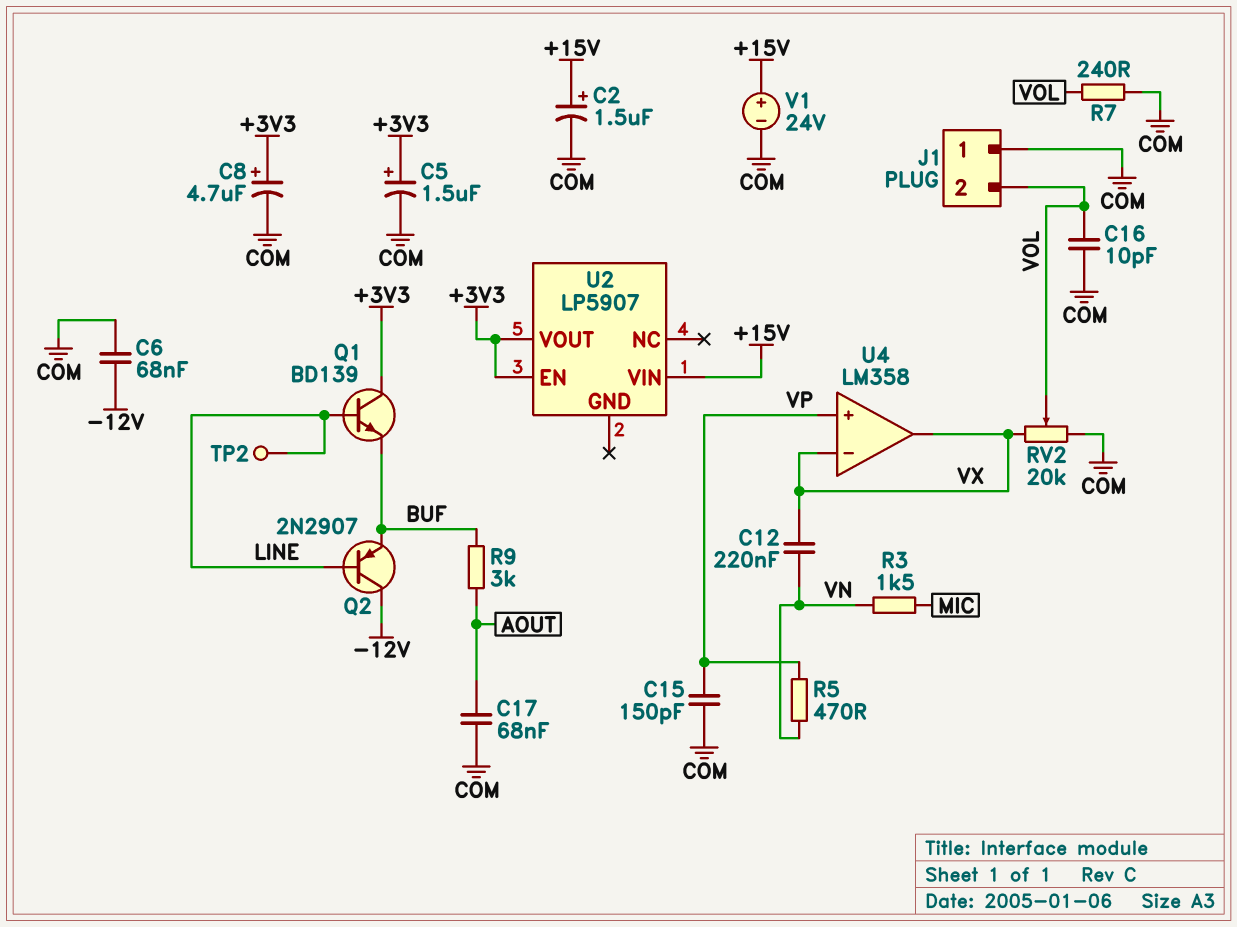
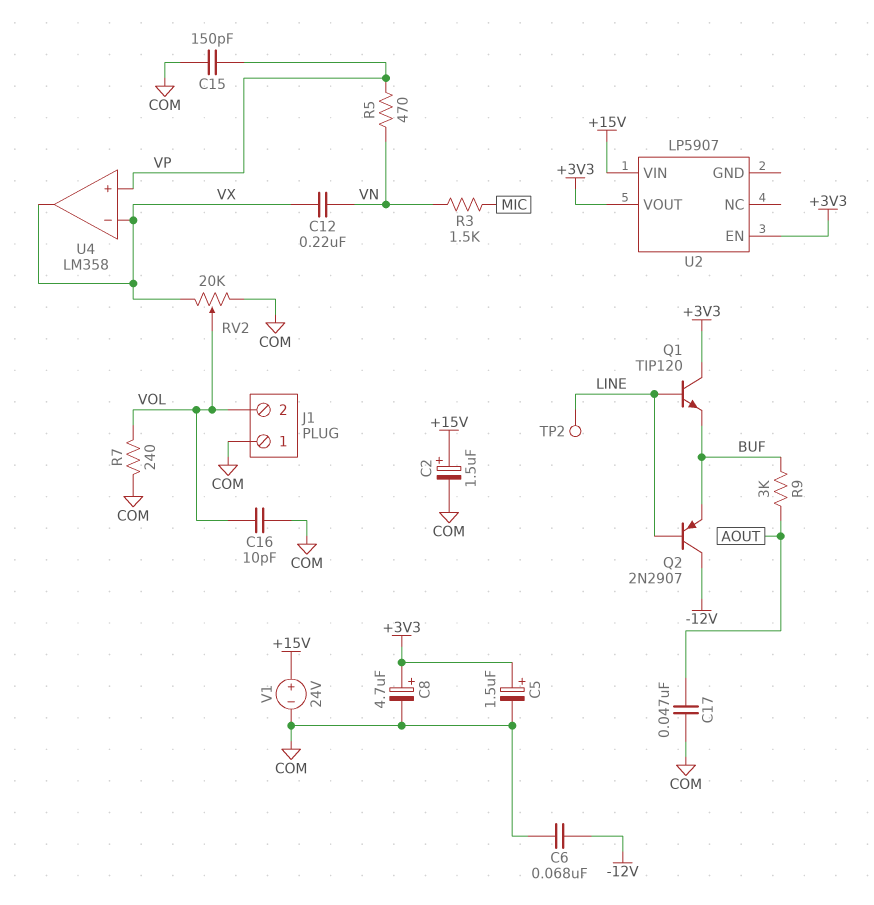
C17: 68nF (AOUT, COM) -> 47nF (AOUT, COM)
Q1: NPN BD139 (B LINE, C +3V3, E BUF) -> NPN TIP120 (B LINE, C +3V3, E BUF)

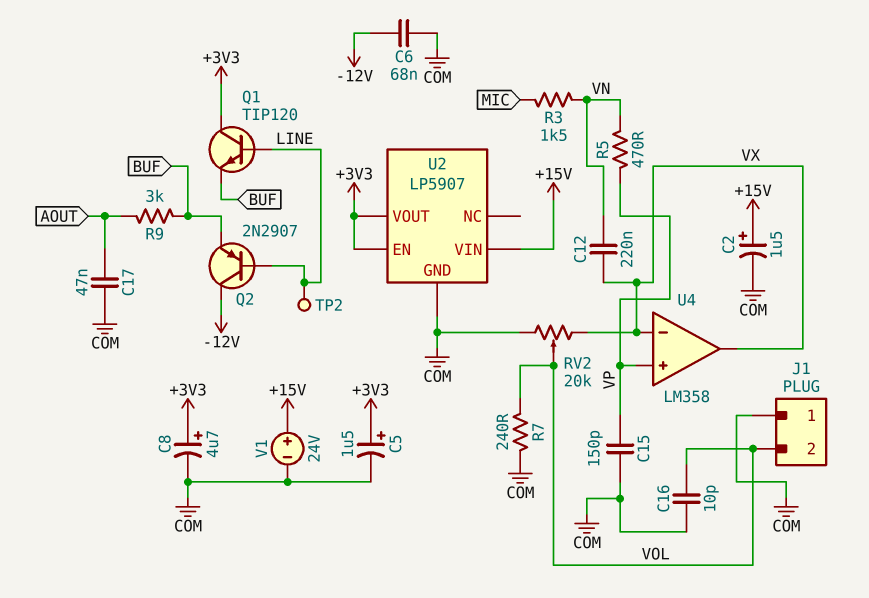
U2 pin GND: none -> COM

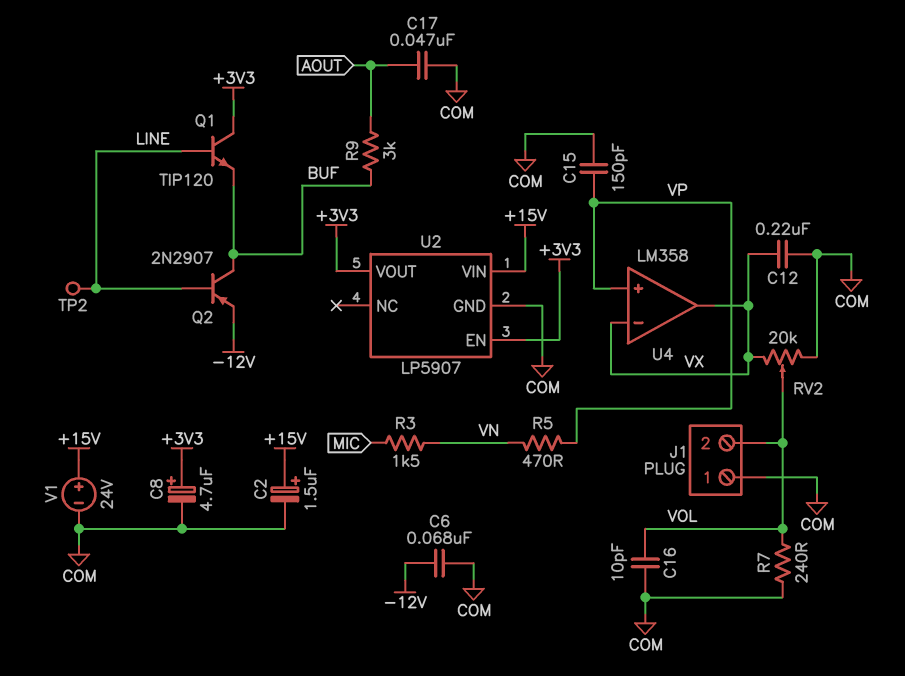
C5: 1.5uF (plus +3V3, minus COM) -> none
C12: 220nF (VN, VX) -> 220nF (COM, VX)
Q2: PNP 2N2907 (B LINE, C -12V, E BUF) -> PNP 2N2907 (B LINE, C BUF, E -12V)

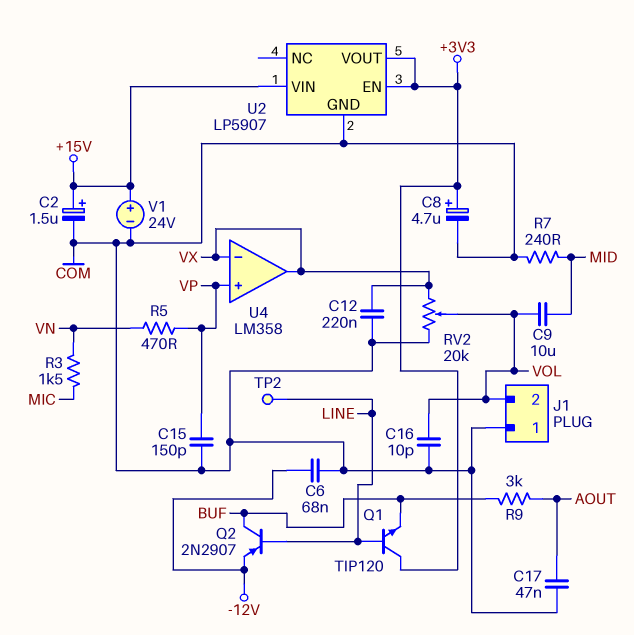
C9: none -> 10uF (MID, VOL)
R7: 240 (COM, VOL) -> 240 (COM, MID)

